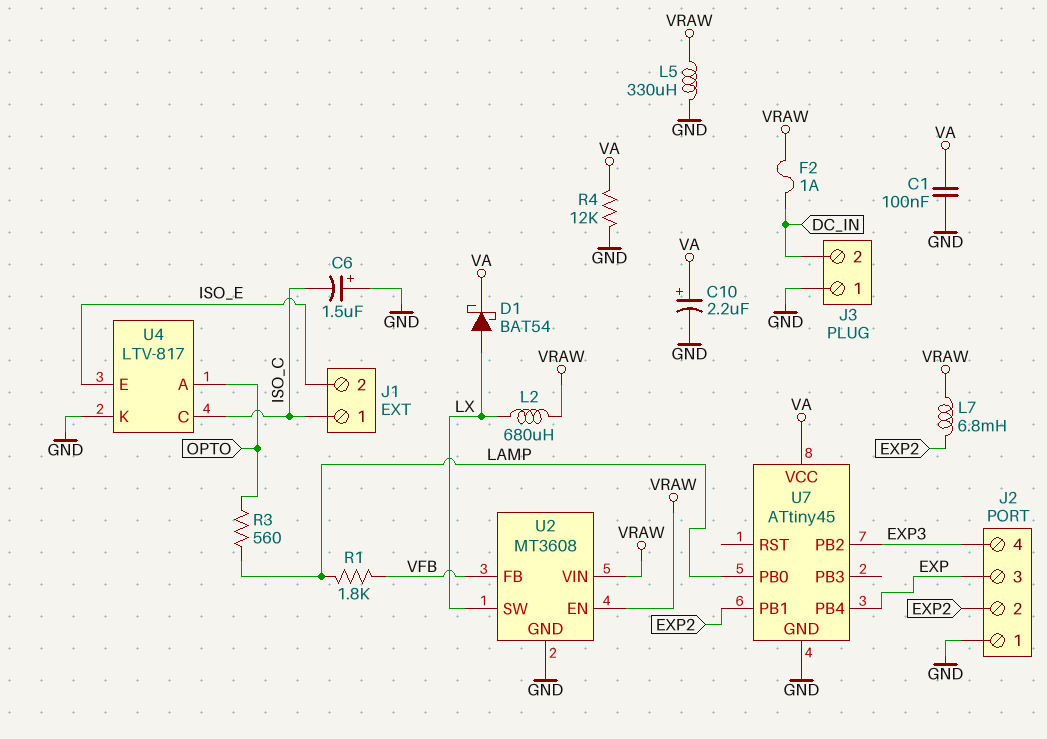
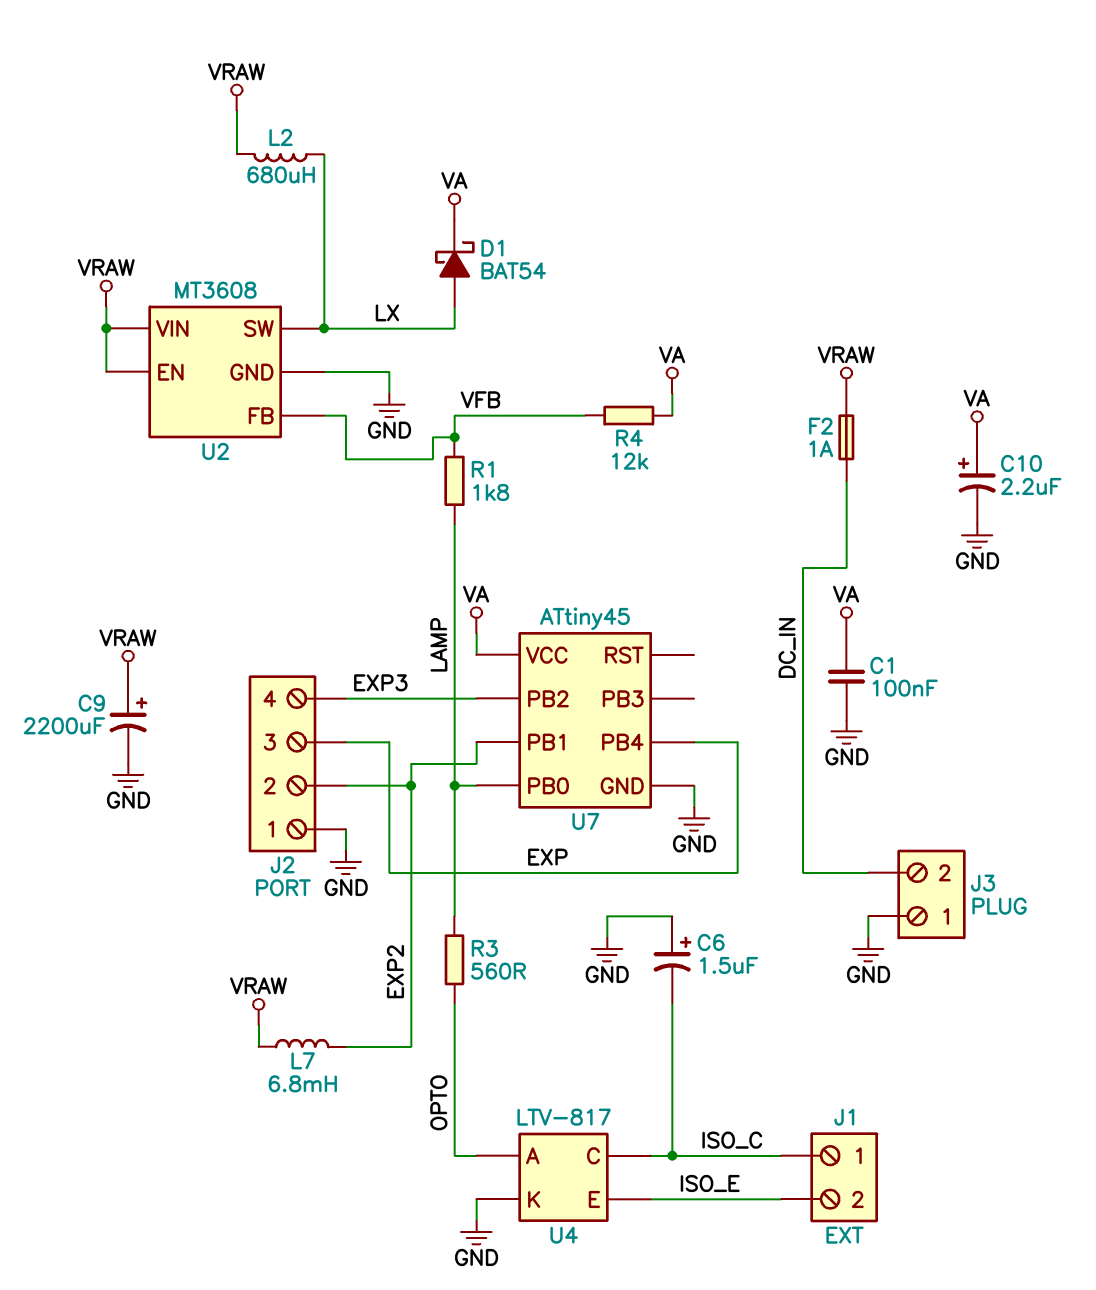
C9: none -> 2200uF (plus VRAW, minus GND)
L5: 330uH (GND, VRAW) -> none
R4: 12k (GND, VA) -> 12k (VA, VFB)

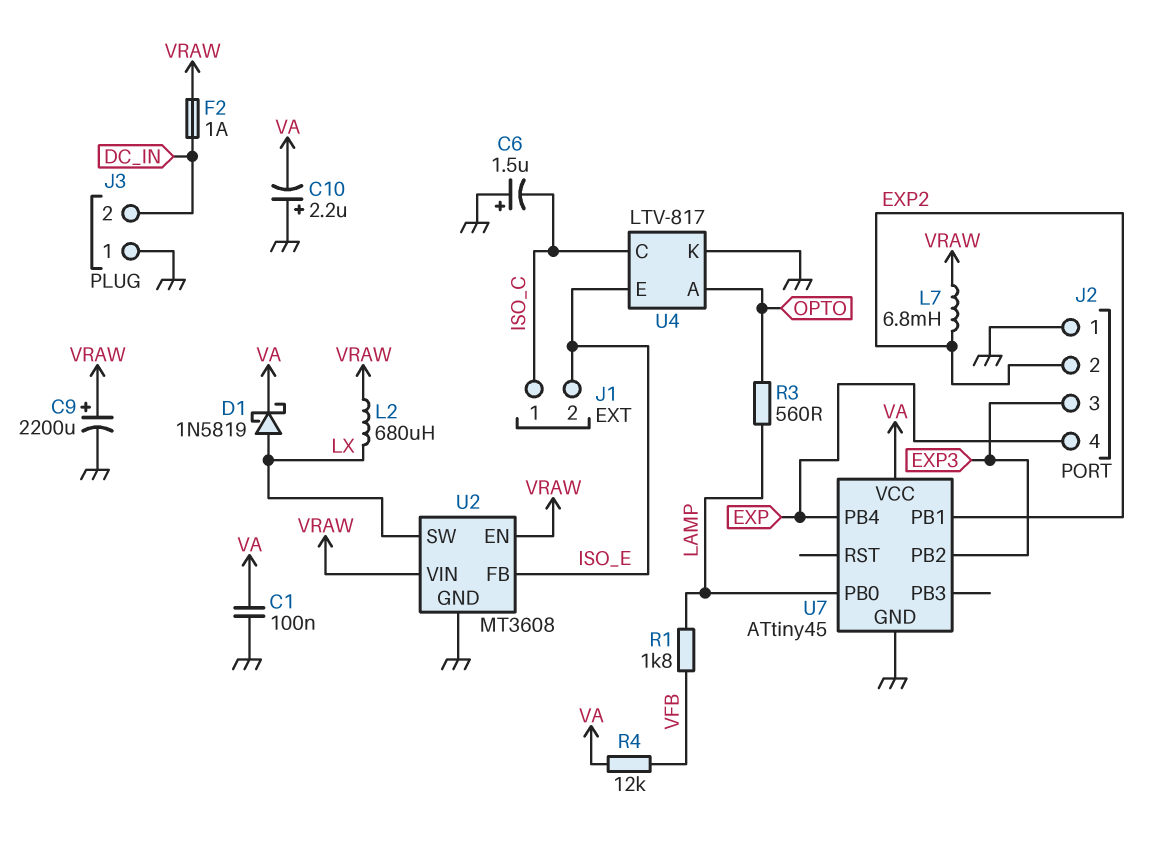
C10: 2.2uF (plus VA, minus GND) -> 2.2uF (plus GND, minus VA)
D1: schottky BAT54 (A LX, K VA) -> schottky 1N5819 (A LX, K VA)
J2 pin 3: EXP -> EXP3
J2 pin 4: EXP3 -> EXP
U2 pin FB: VFB -> ISO_E

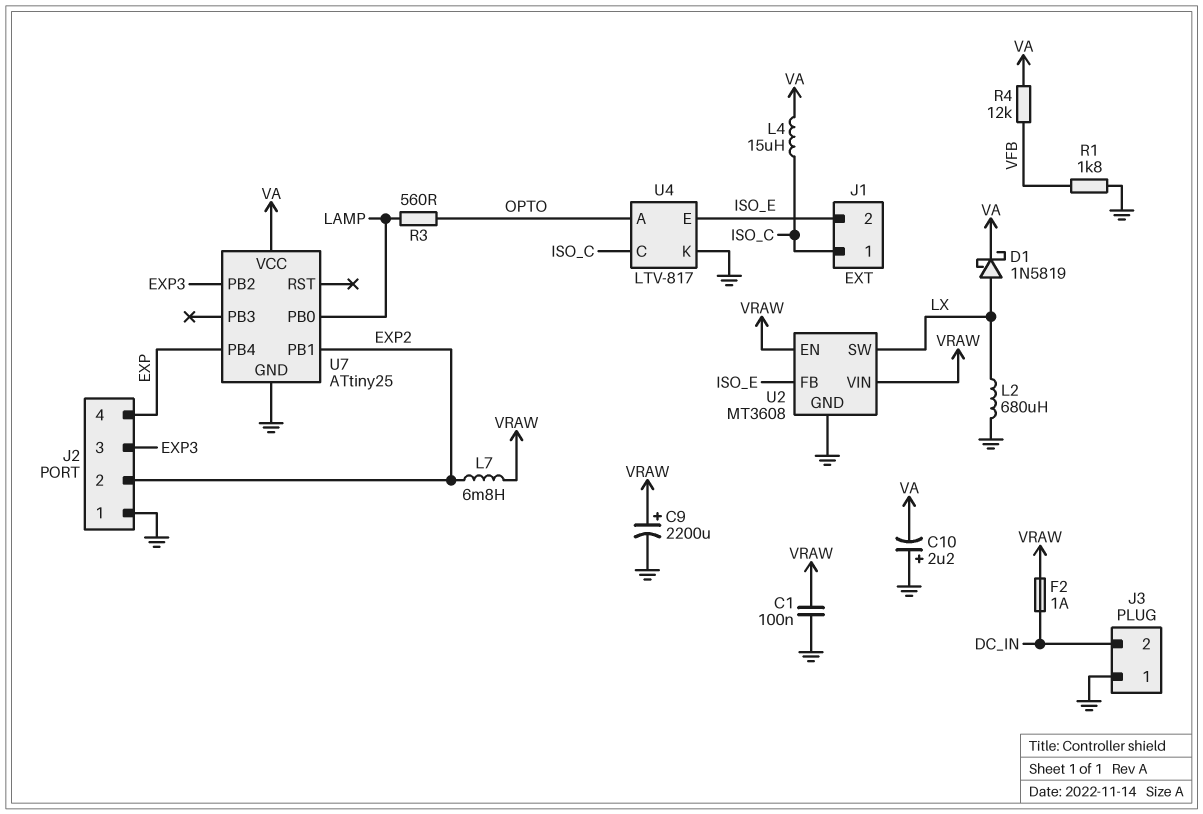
C1: 100nF (GND, VA) -> 100nF (GND, VRAW)
C6: 1.5uF (plus GND, minus ISO_C) -> none
L2: 680uH (LX, VRAW) -> 680uH (GND, LX)
L4: none -> 15uH (ISO_C, VA)
R1: 1.8k (LAMP, VFB) -> 1.8k (GND, VFB)
U7: ATtiny45 -> ATtiny25

